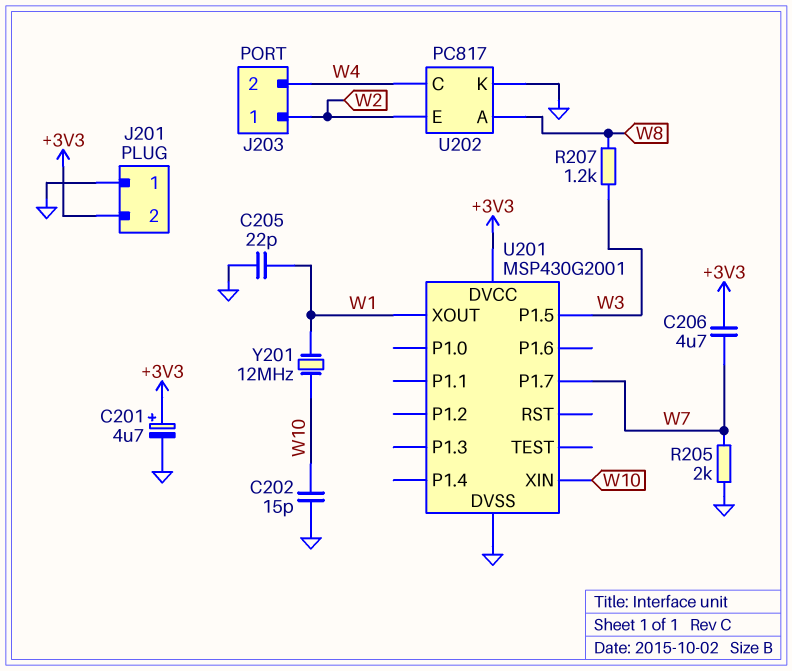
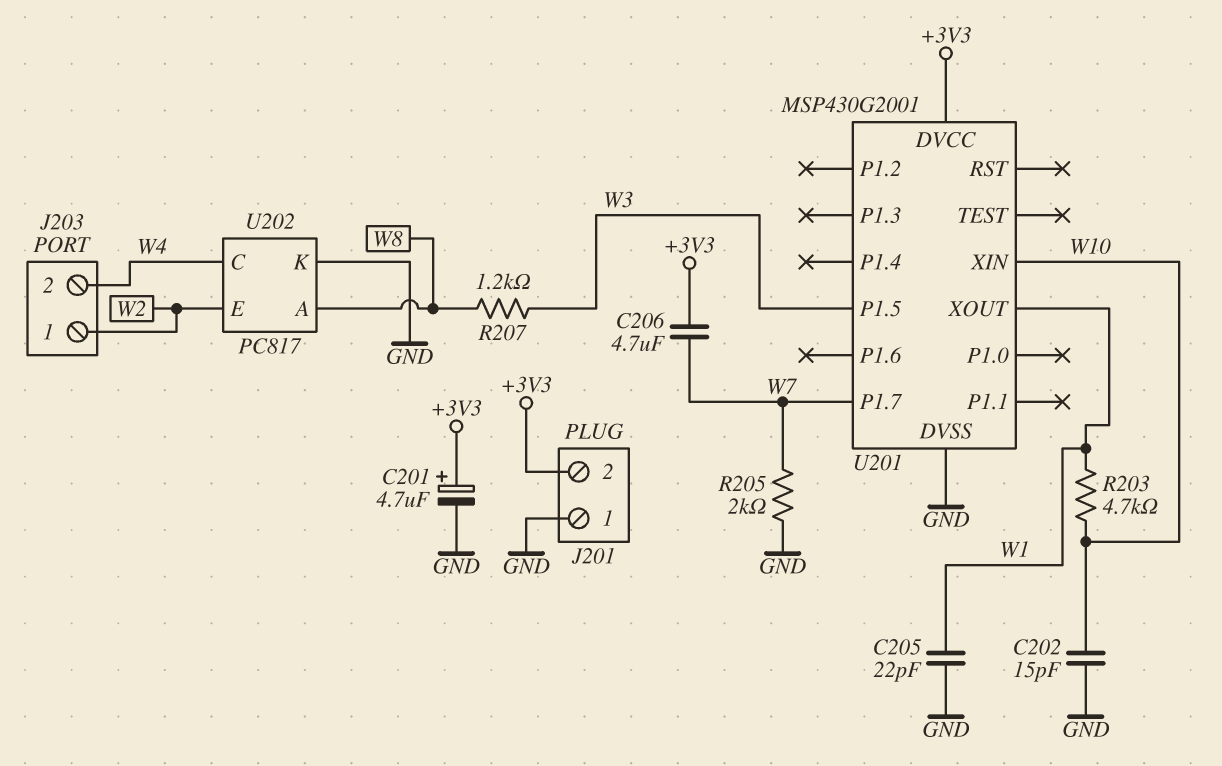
R203: none -> 4.7k (W1, W10)
Y201: 12MHz (W1, W10) -> none

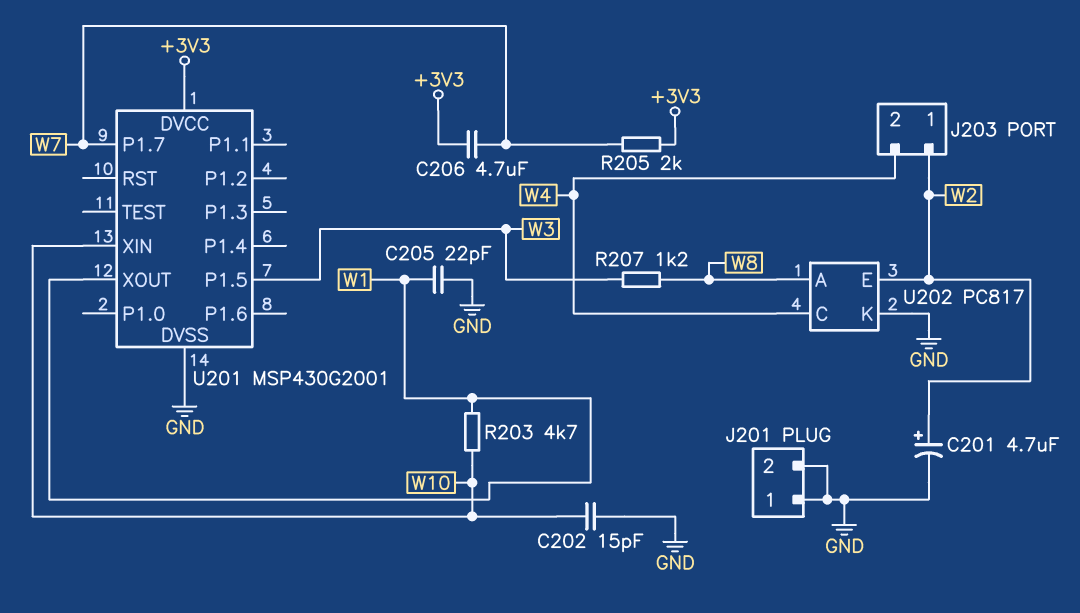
C201: 4.7uF (plus +3V3, minus GND) -> 4.7uF (plus W2, minus GND)
J201 pin 2: +3V3 -> GND
R205: 2k (GND, W7) -> 2k (+3V3, W7)

